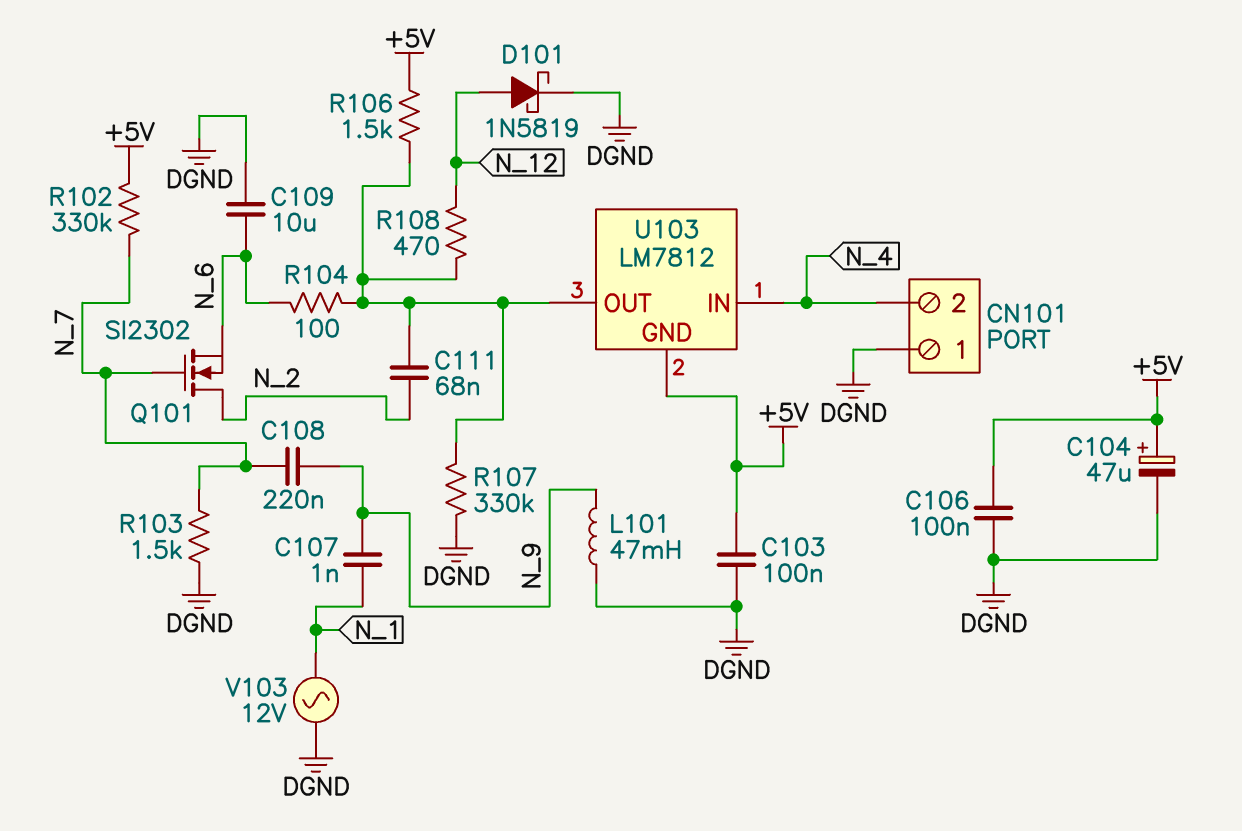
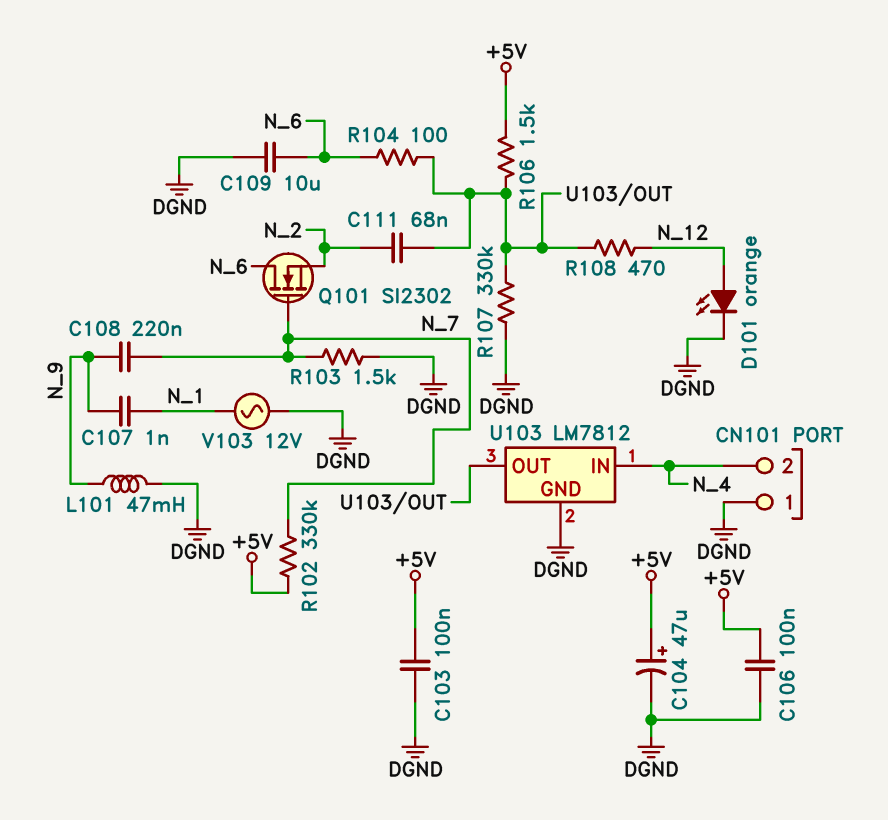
D101: schottky 1N5819 (A N_12, K DGND) -> LED orange (A N_12, K DGND)
Q101: NMOS SI2302 (G N_7, D N_2, S N_6) -> NMOS SI2302 (G N_7, D N_6, S N_2)
U103 pin GND: +5V -> DGND

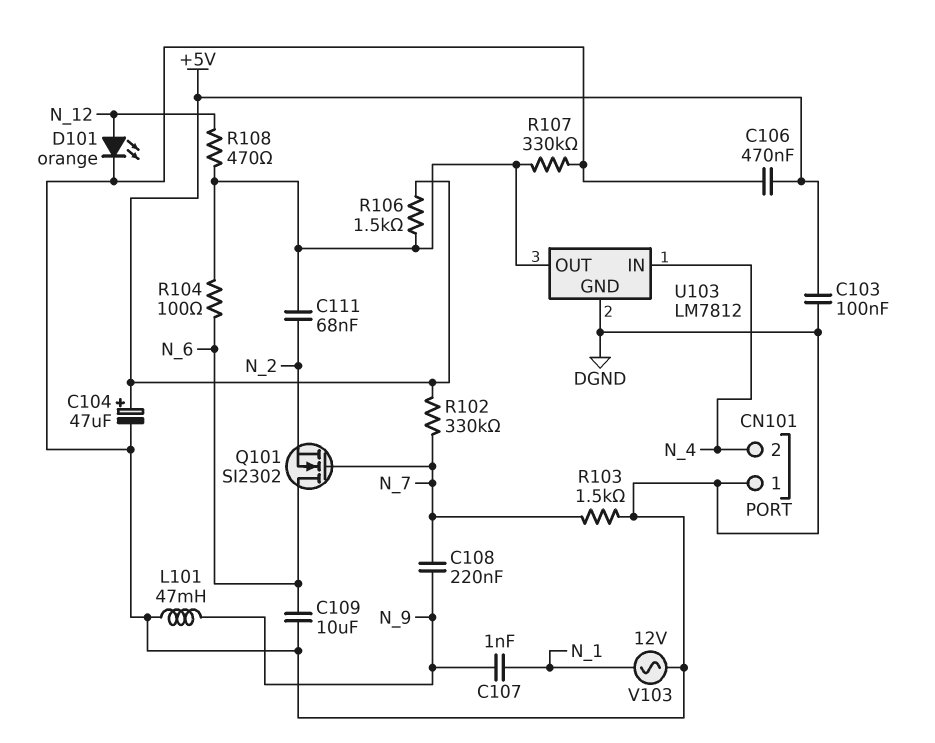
C106: 100nF (+5V, DGND) -> 470nF (+5V, DGND)

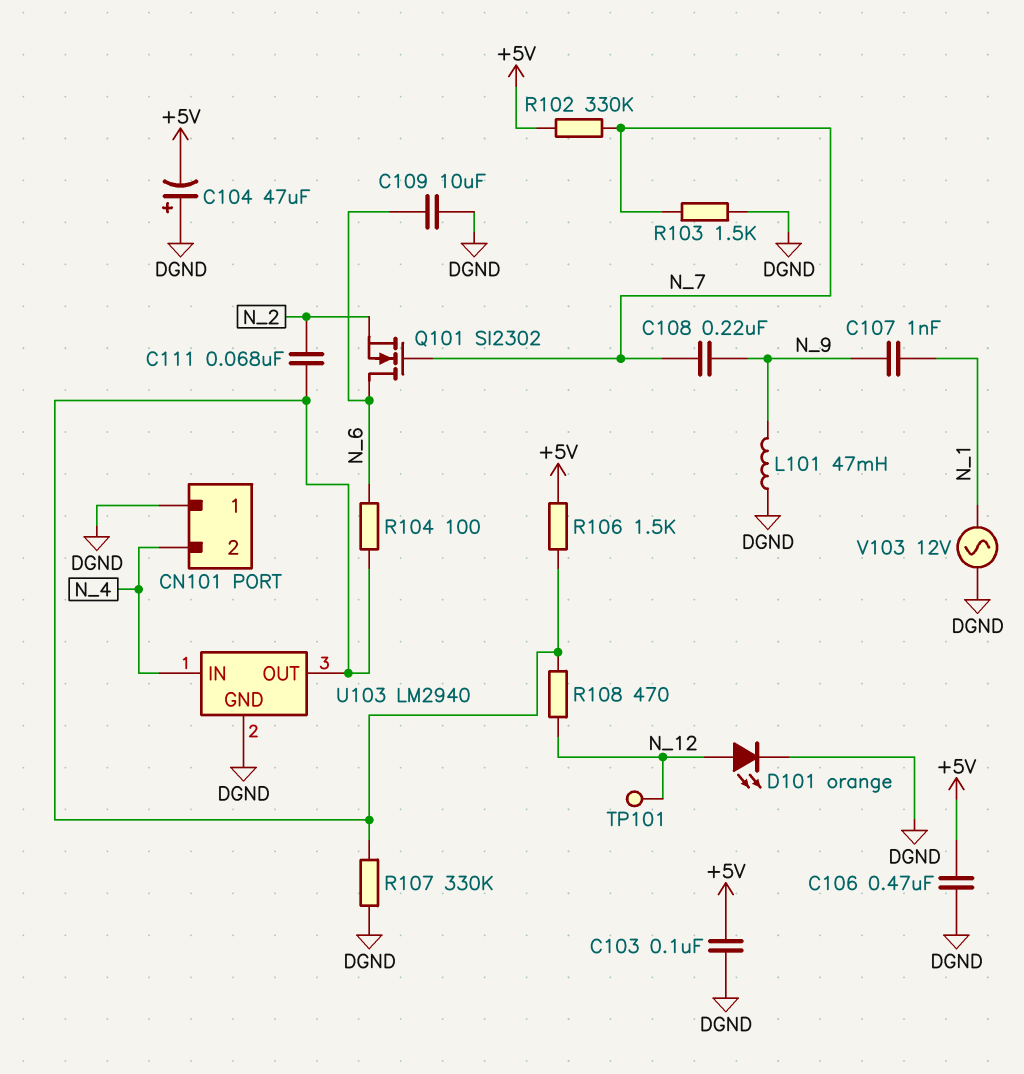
C104: 47uF (plus +5V, minus DGND) -> 47uF (plus DGND, minus +5V)
TP101: none -> test point (N_12)
U103: LM7812 -> LM2940

